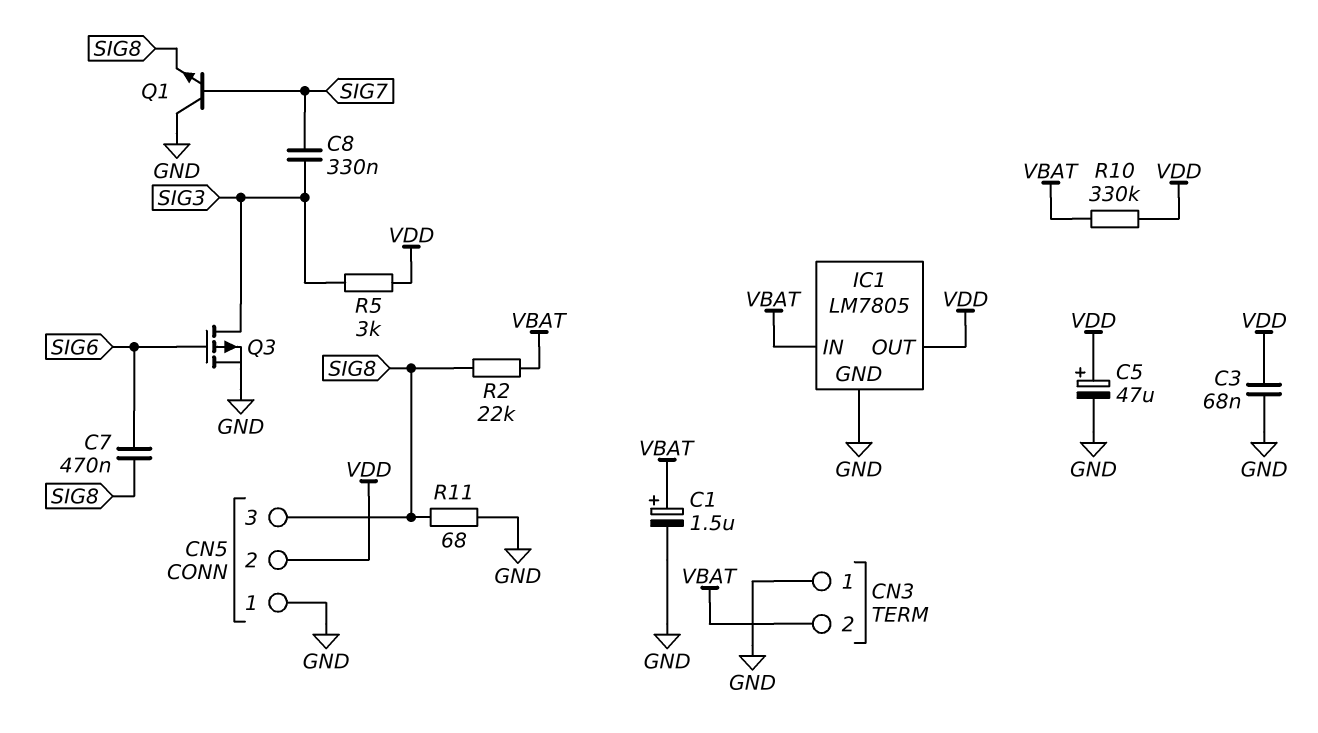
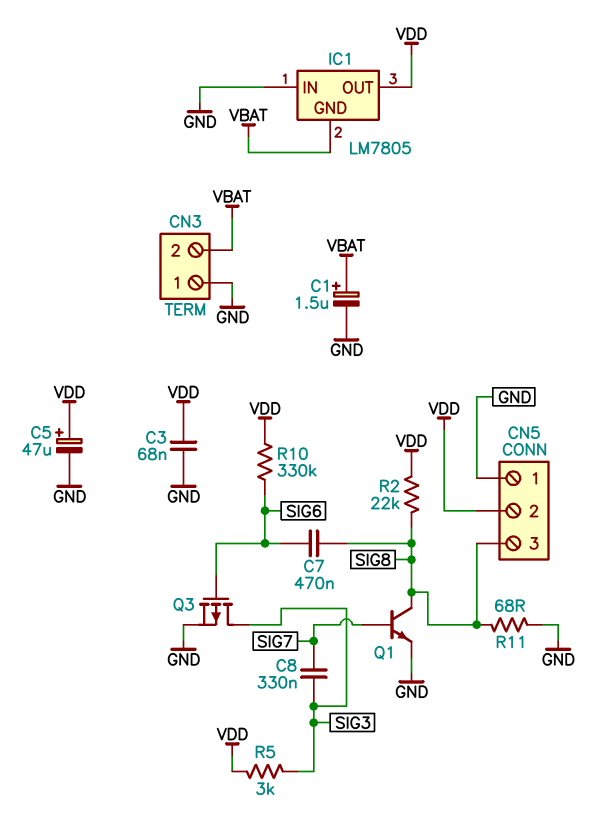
IC1 pin GND: GND -> VBAT
IC1 pin IN: VBAT -> GND
Q1: NPN (B SIG7, C GND, E SIG8) -> NPN (B SIG7, C SIG8, E GND)
R2: 22k (SIG8, VBAT) -> 22k (SIG8, VDD)
R10: 330k (VBAT, VDD) -> 330k (SIG6, VDD)

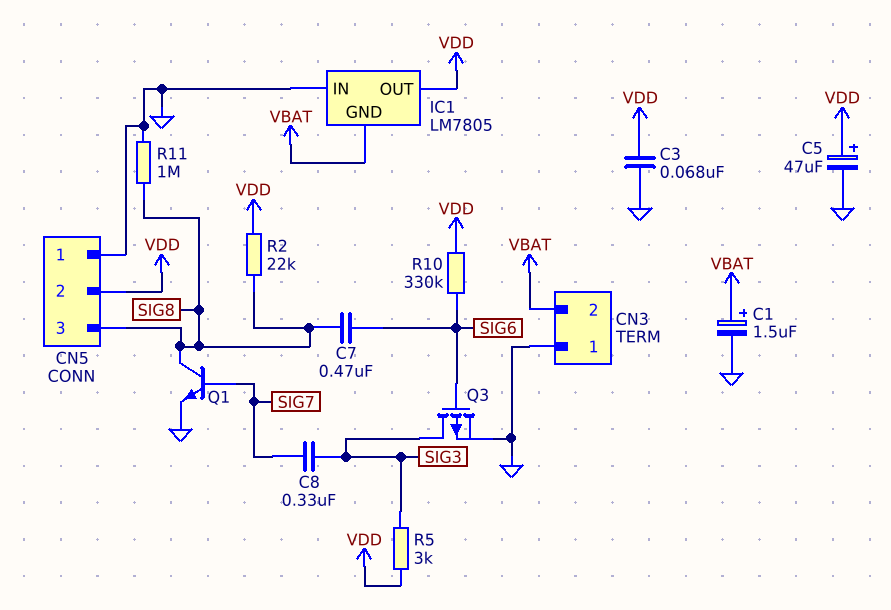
R11: 68 (GND, SIG8) -> 1M (GND, SIG8)

